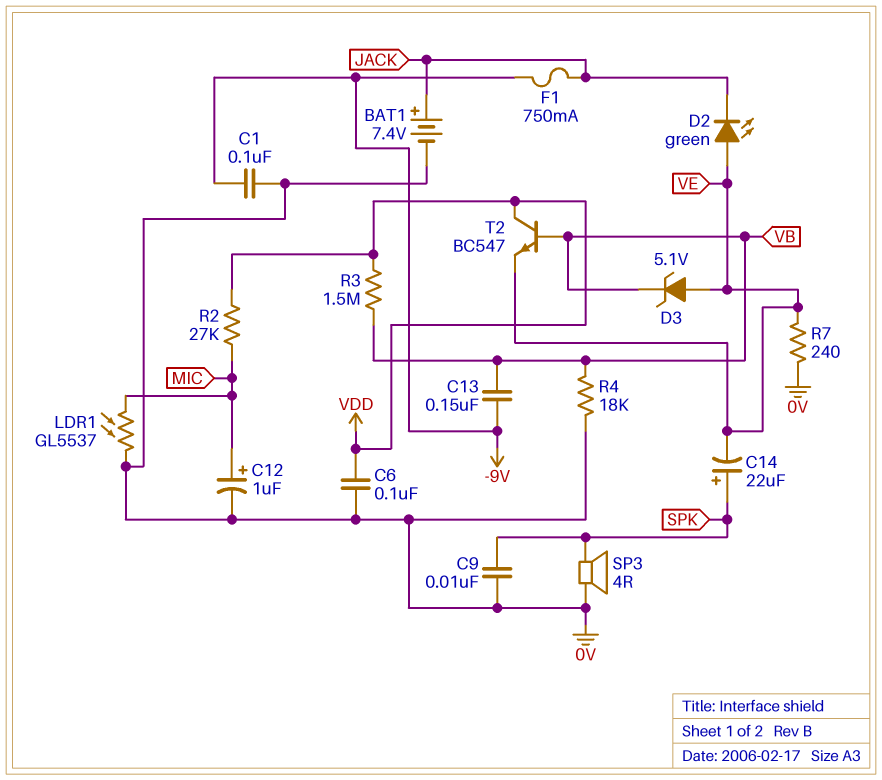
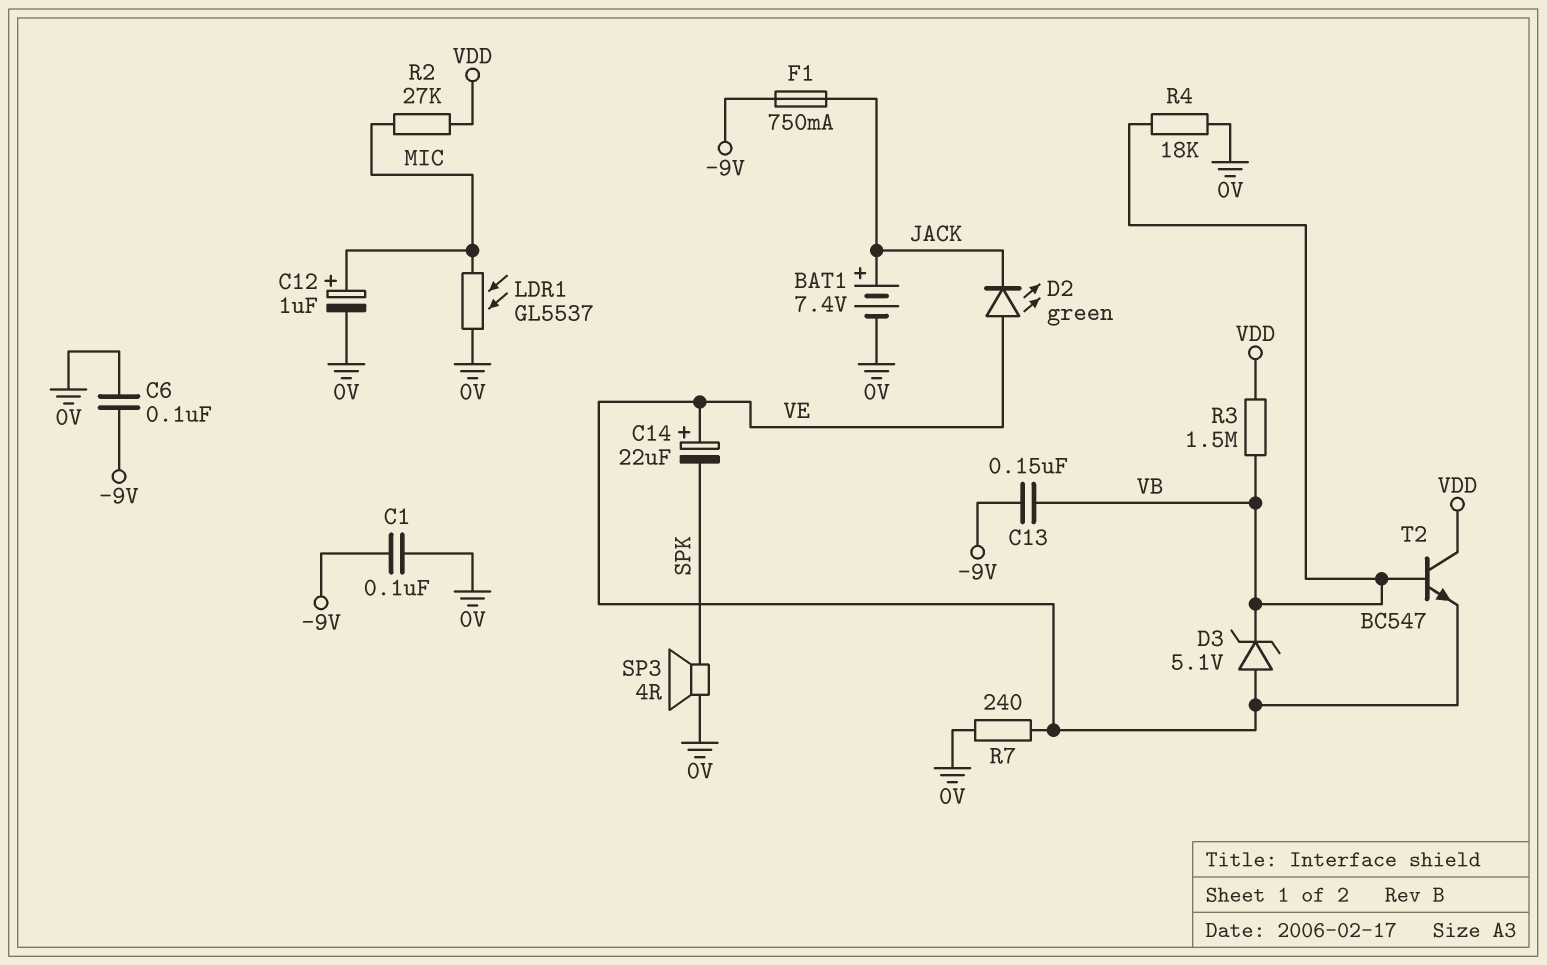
C6: 100nF (0V, VDD) -> 100nF (-9V, 0V)
C9: 10nF (0V, SPK) -> none
C14: 22uF (plus SPK, minus VE) -> 22uF (plus VE, minus SPK)

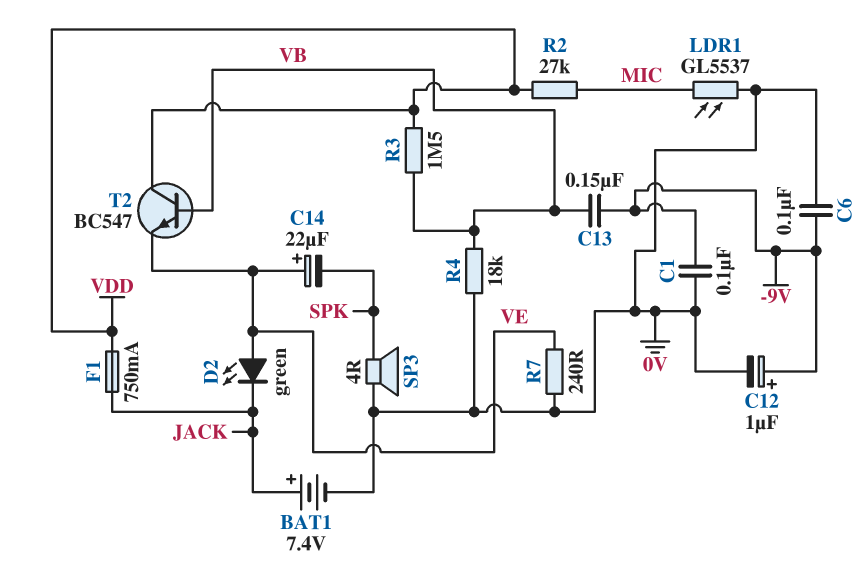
C12: 1uF (plus MIC, minus 0V) -> 1uF (plus -9V, minus 0V)
D3: zener 5.1V (A VE, K VB) -> none
F1: 750mA (-9V, JACK) -> 750mA (JACK, VDD)

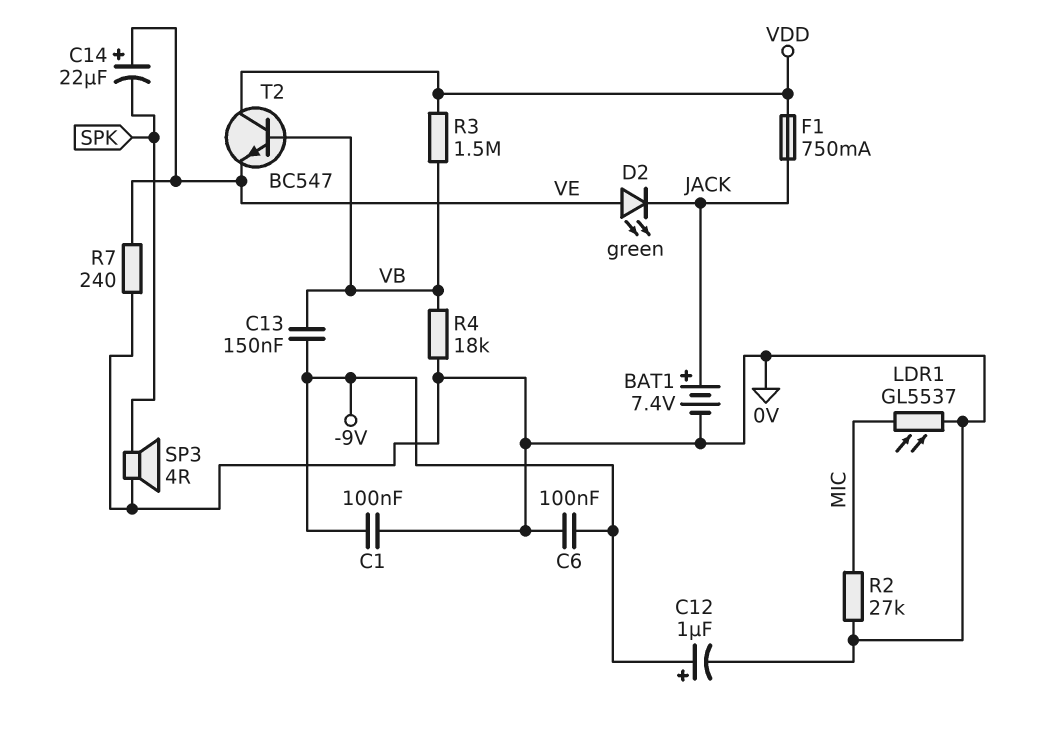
R2: 27k (MIC, VDD) -> 27k (0V, MIC)

